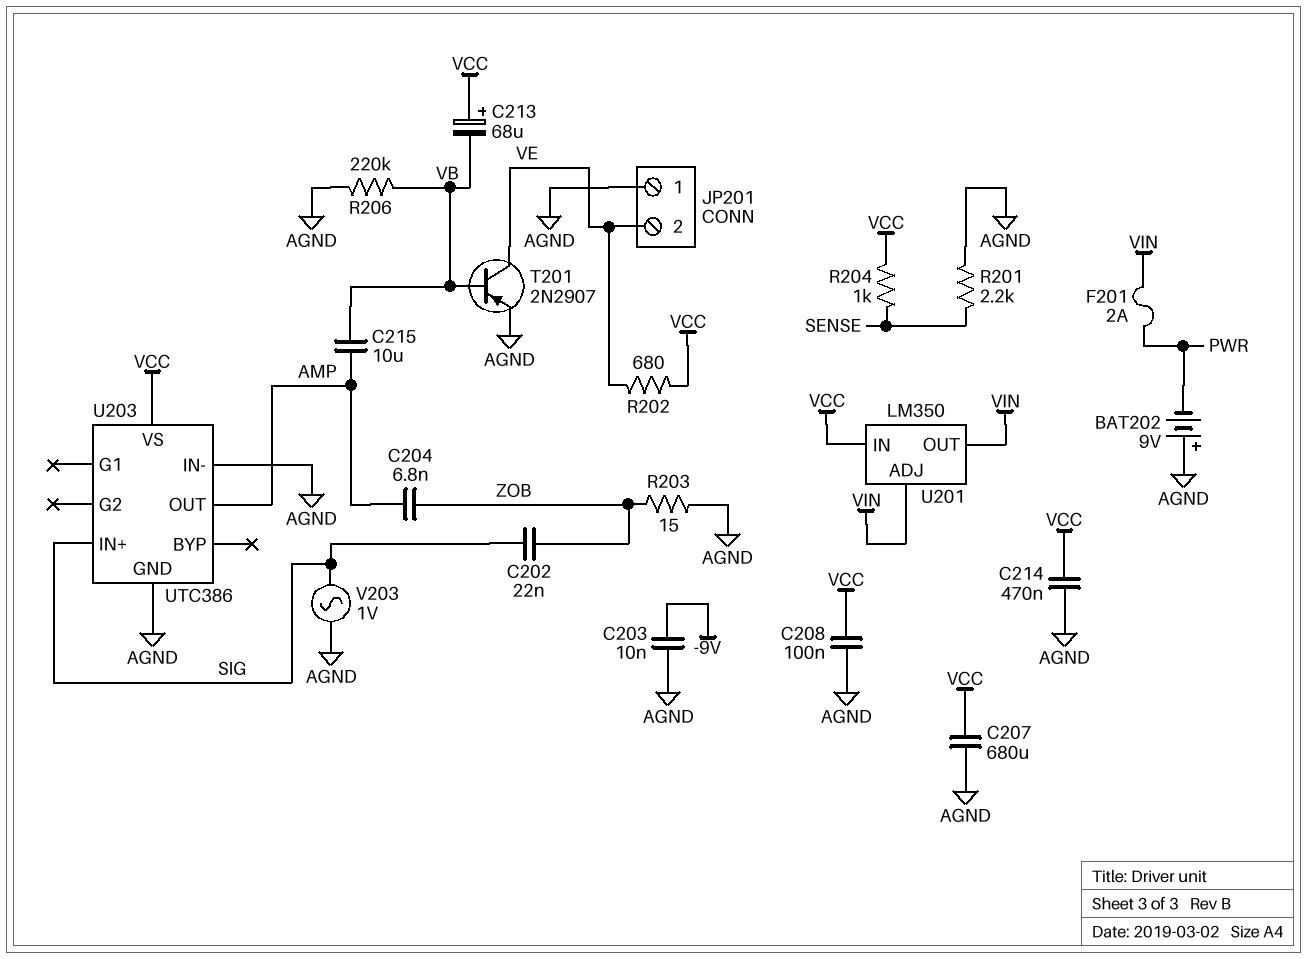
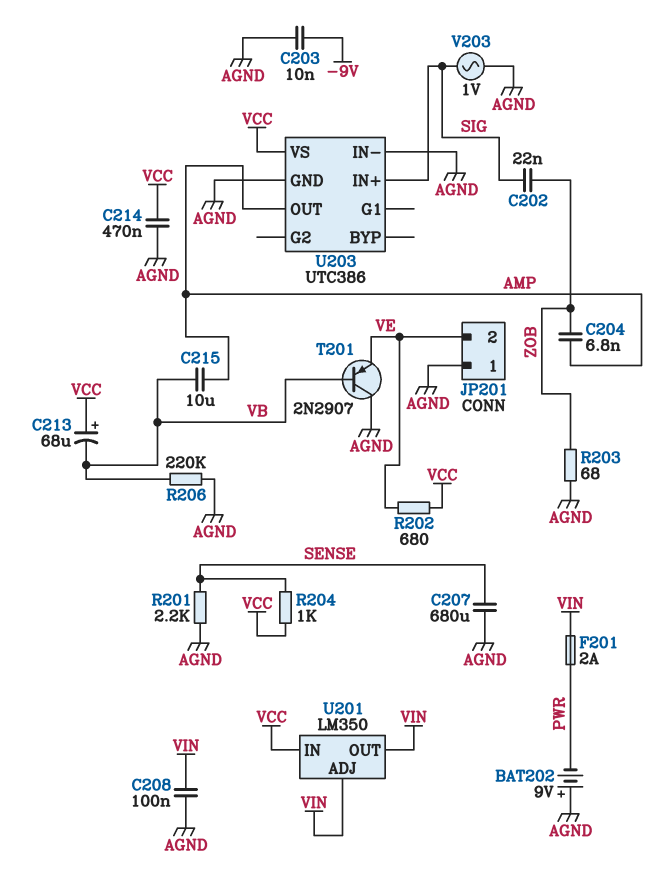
C207: 680uF (AGND, VCC) -> 680uF (AGND, SENSE)
C208: 100nF (AGND, VCC) -> 100nF (AGND, VIN)
R203: 15 (AGND, ZOB) -> 68 (AGND, ZOB)
T201: PNP 2N2907 (B VB, C VE, E AGND) -> PNP 2N2907 (B VB, C AGND, E VE)

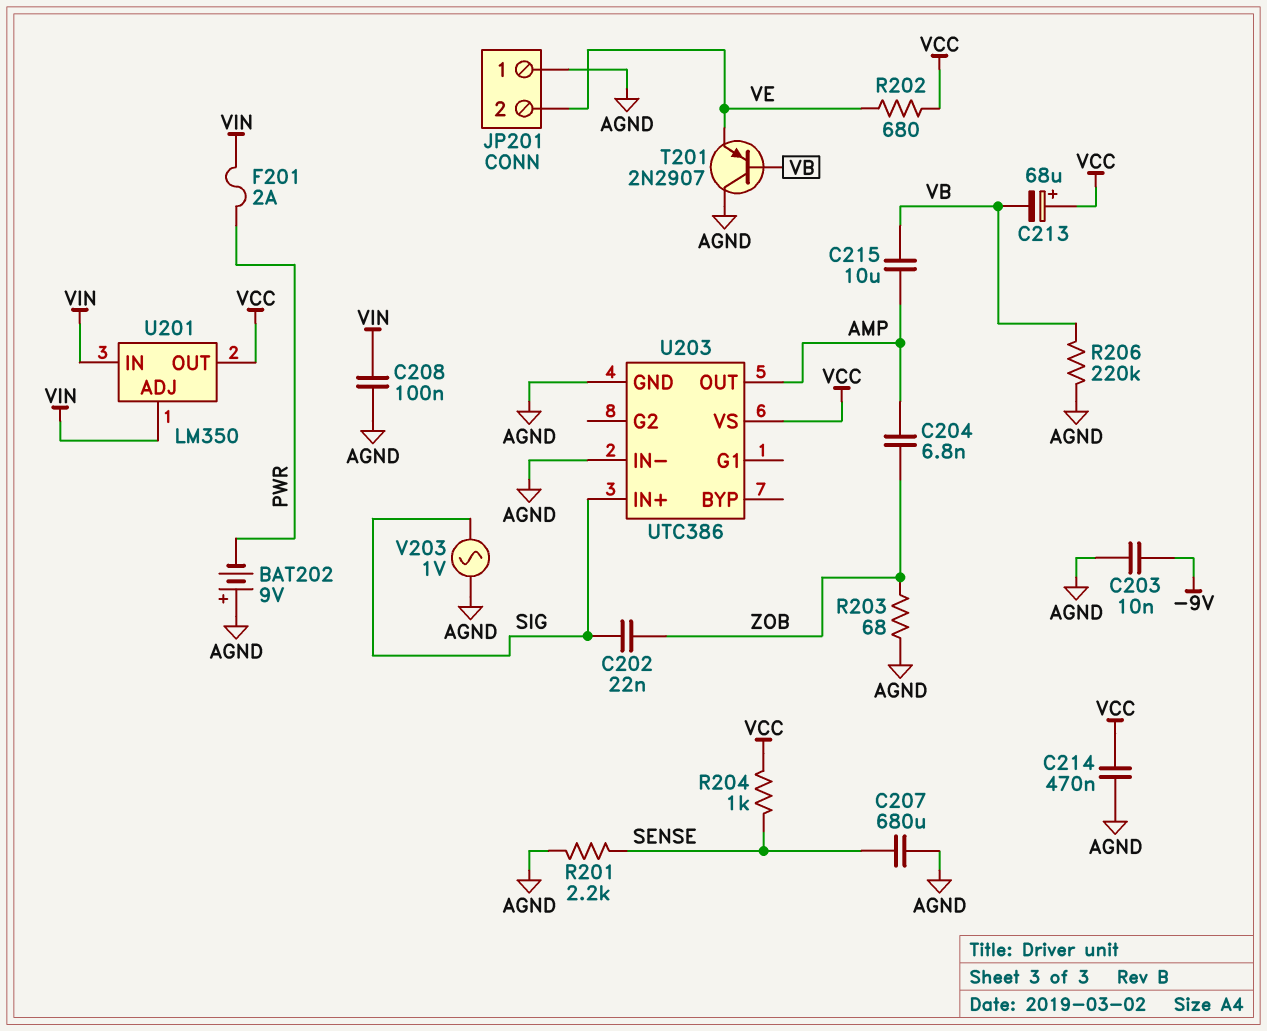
U201 pin IN: VCC -> VIN
U201 pin OUT: VIN -> VCC

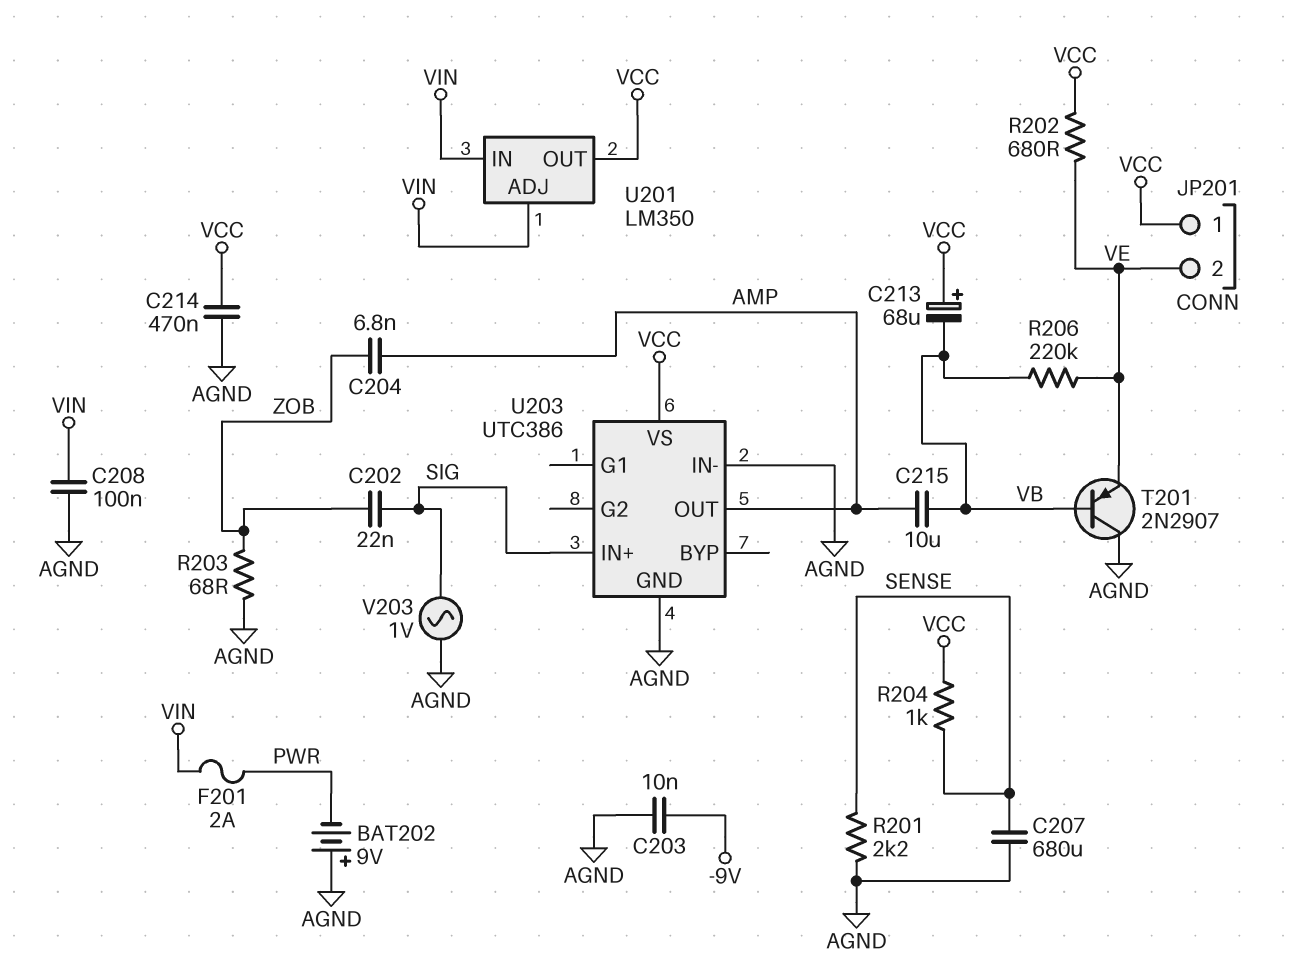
JP201 pin 1: AGND -> VCC
R206: 220k (AGND, VB) -> 220k (VB, VE)

